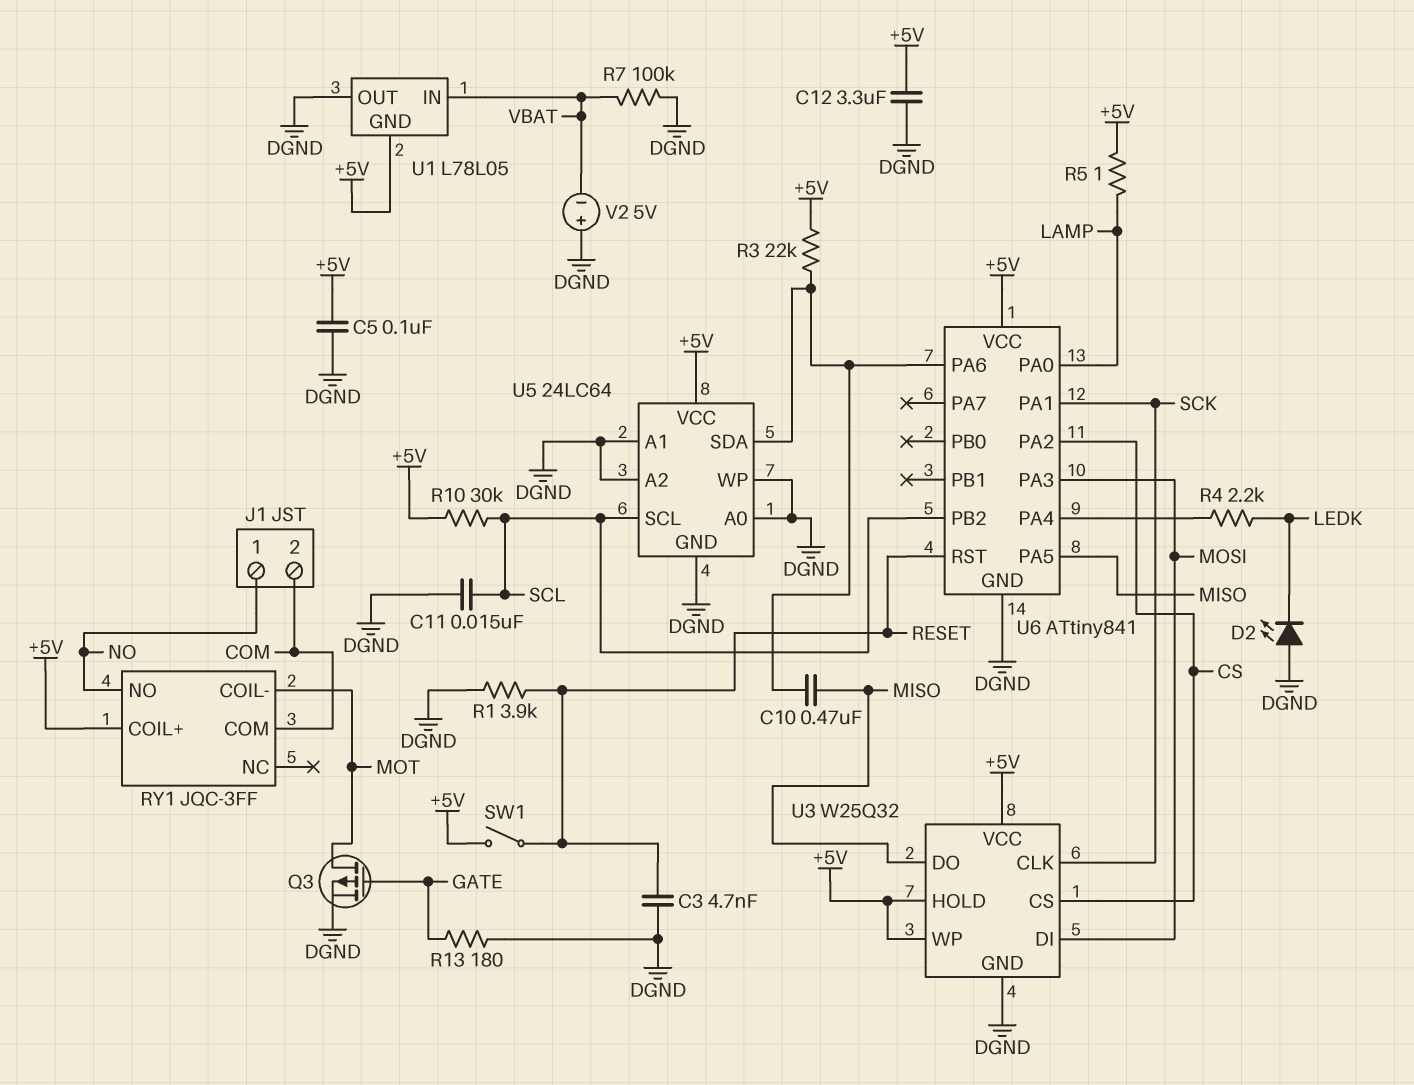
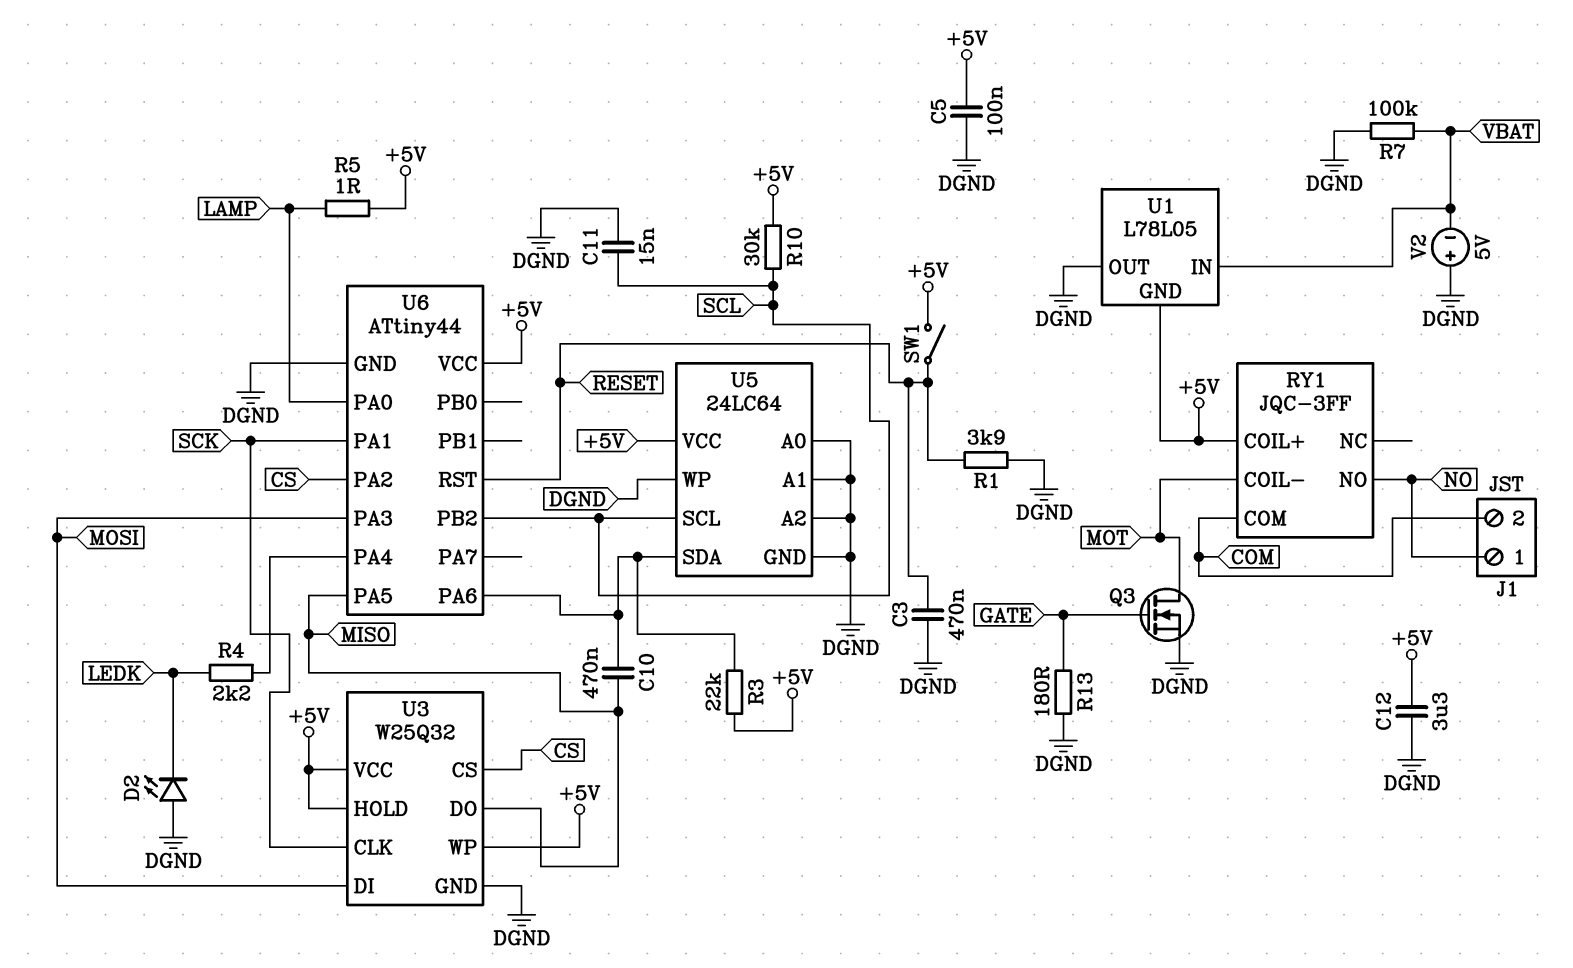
C3: 4.7nF (DGND, RESET) -> 470nF (DGND, RESET)
Q3: PMOS (G GATE, D MOT, S DGND) -> NMOS (G GATE, D MOT, S DGND)
U6: ATtiny841 -> ATtiny44

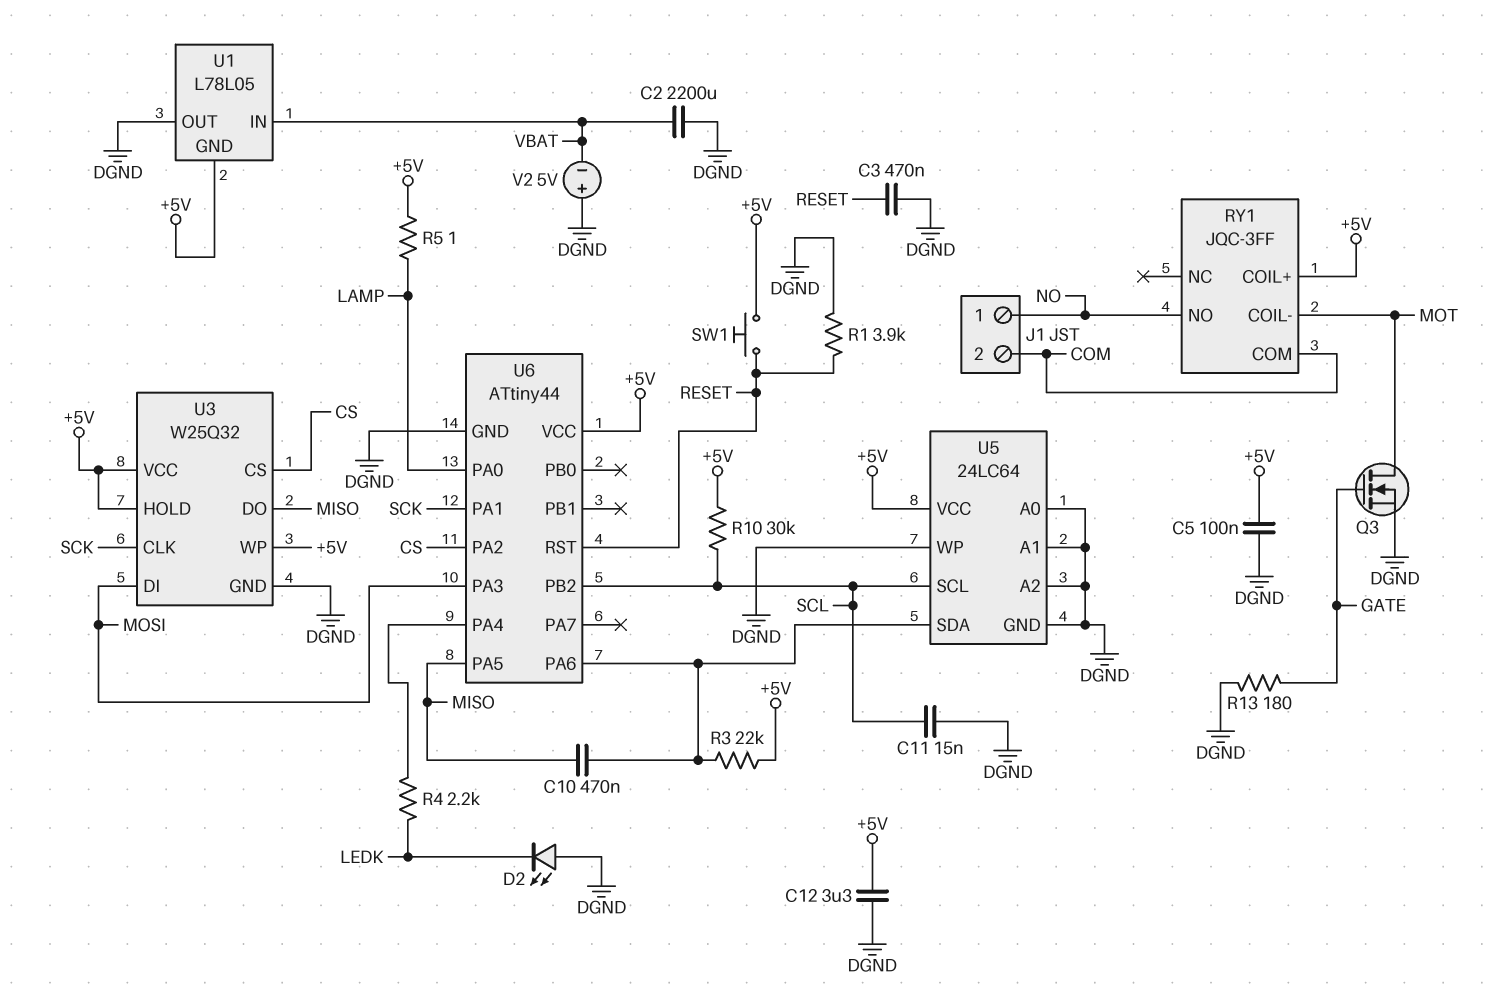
C2: none -> 2200uF (DGND, VBAT)
R7: 100k (DGND, VBAT) -> none
SW1: switch (+5V, RESET) -> button (+5V, RESET)

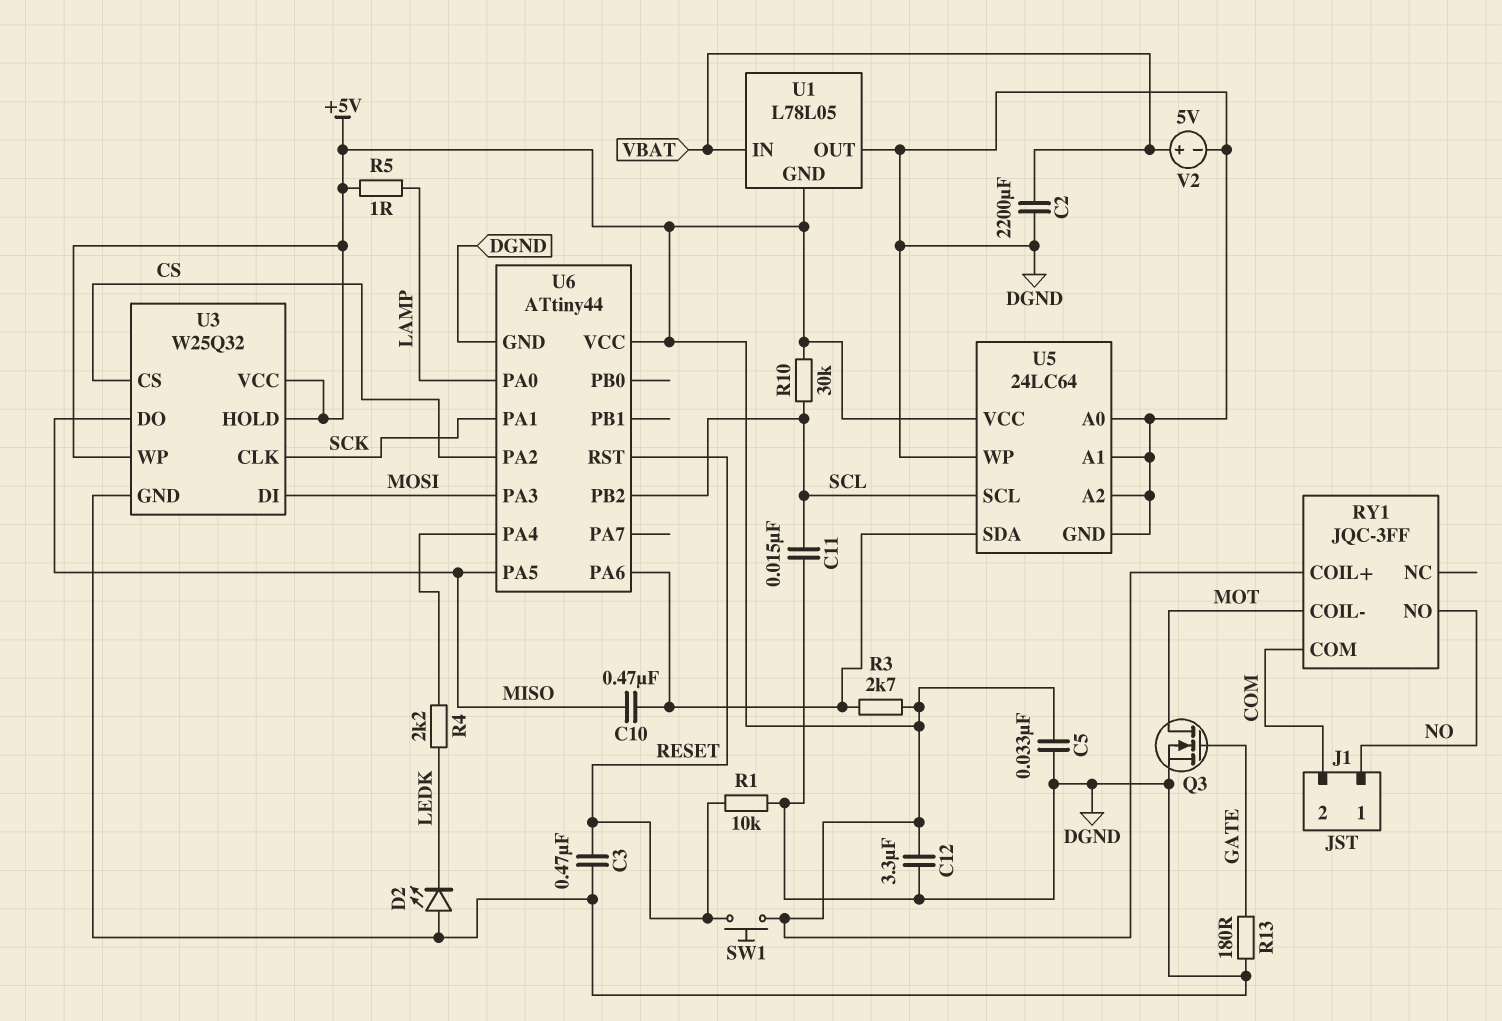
C5: 100nF (+5V, DGND) -> 33nF (+5V, DGND)
R1: 3.9k (DGND, RESET) -> 10k (DGND, RESET)
R3: 22k (+5V, U5/SDA) -> 2.7k (+5V, U5/SDA)
V2: 5V (plus DGND, minus VBAT) -> 5V (plus VBAT, minus DGND)

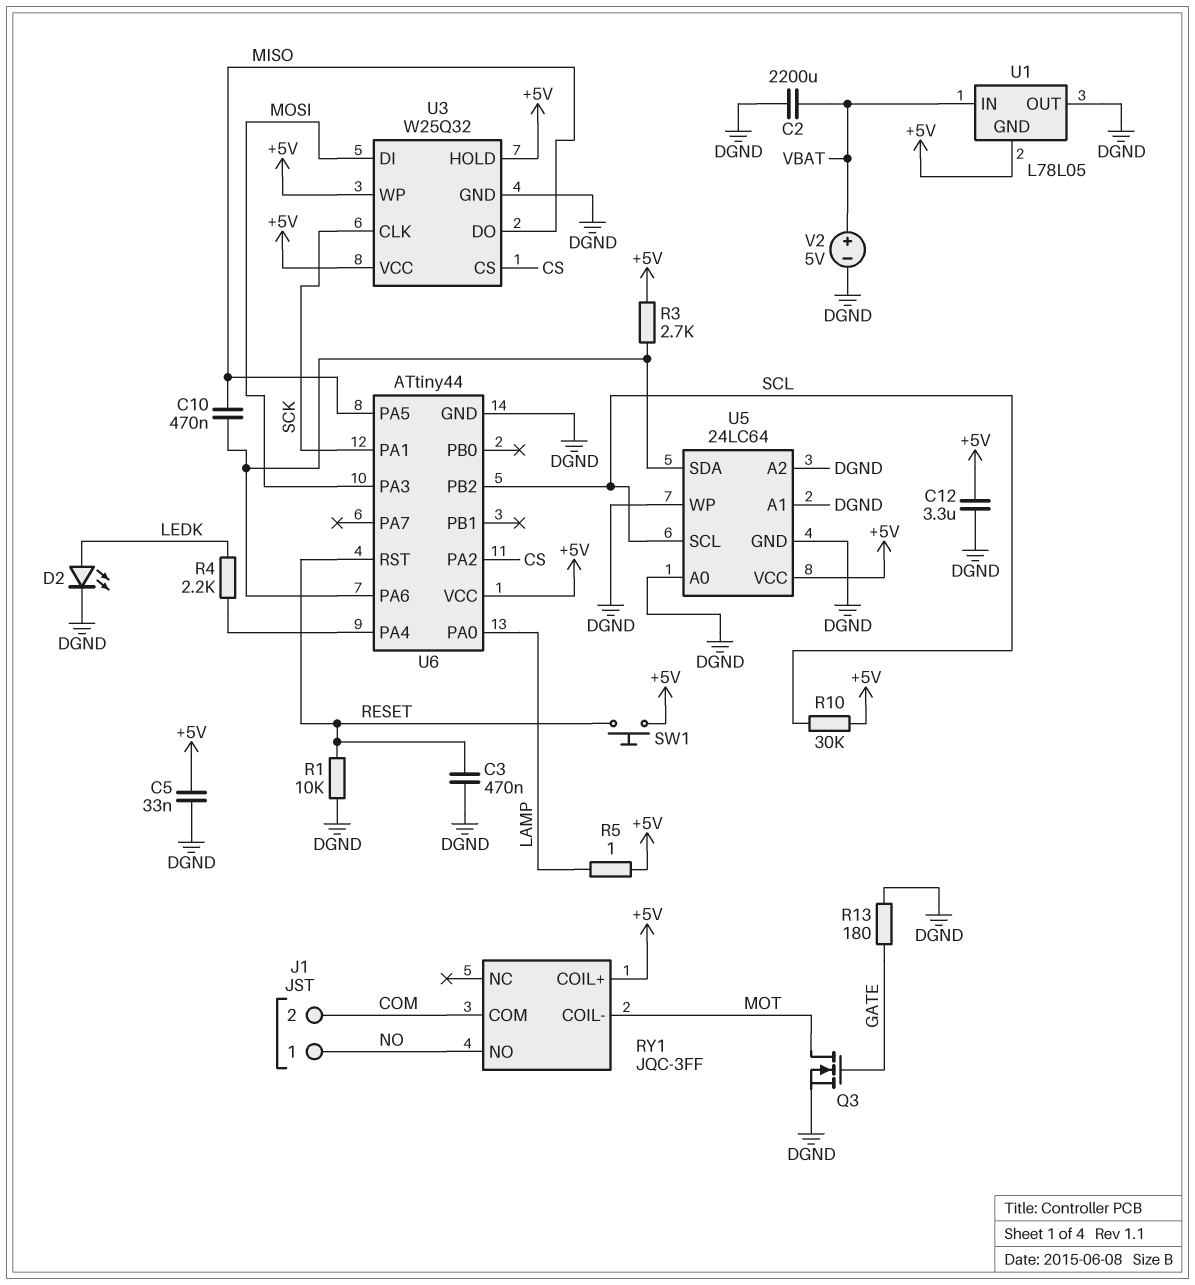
C11: 15nF (DGND, SCL) -> none
D2: LED (A DGND, K LEDK) -> LED (A LEDK, K DGND)

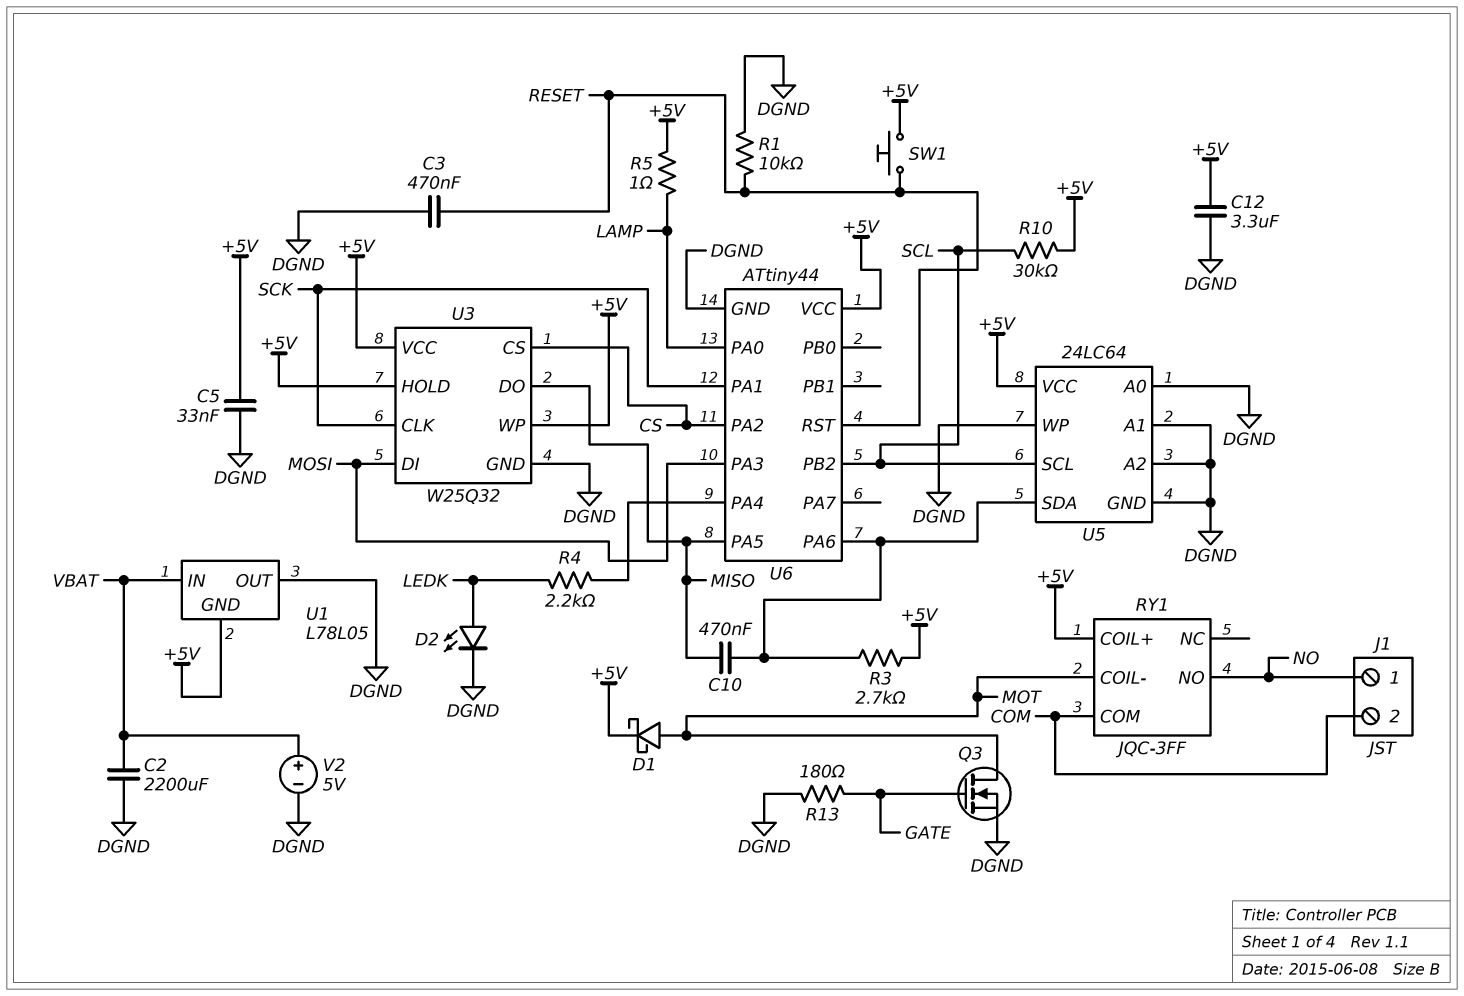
D1: none -> schottky (A MOT, K +5V)

